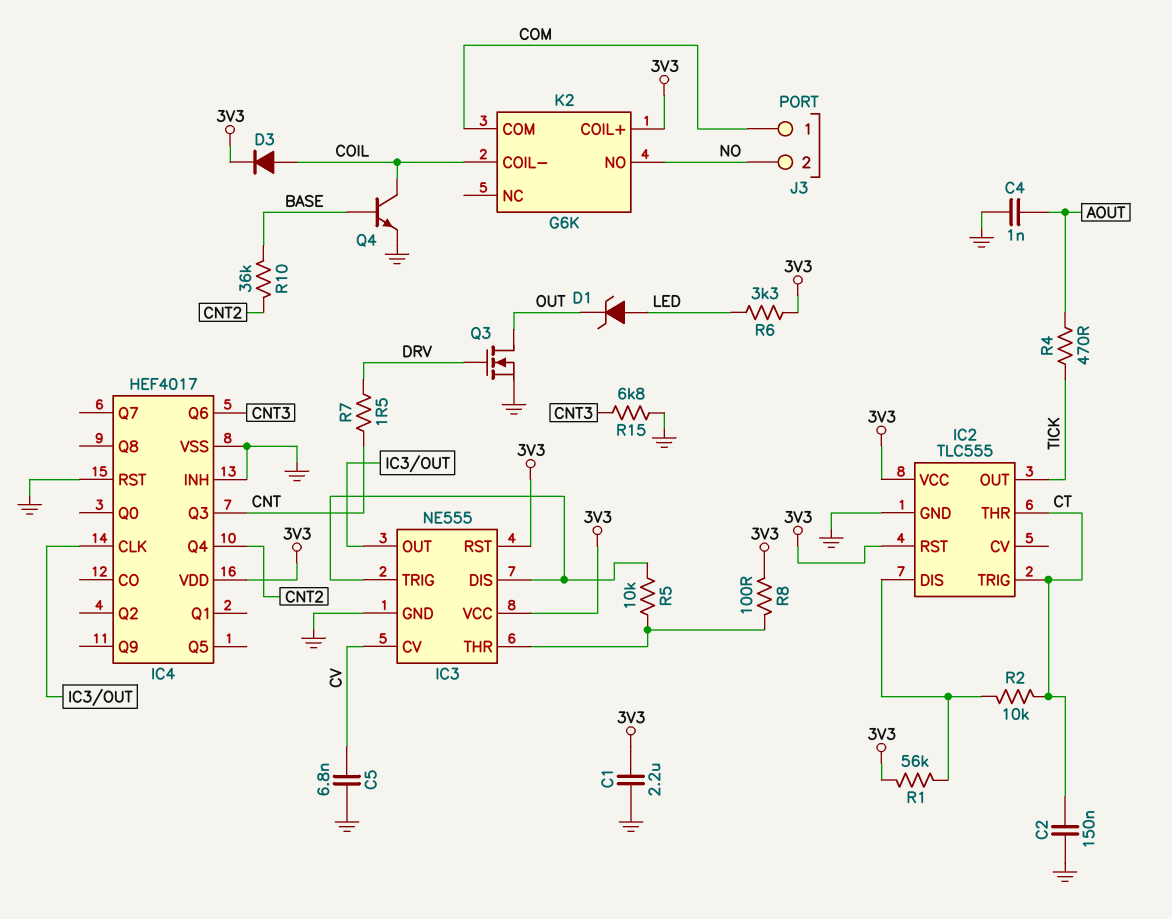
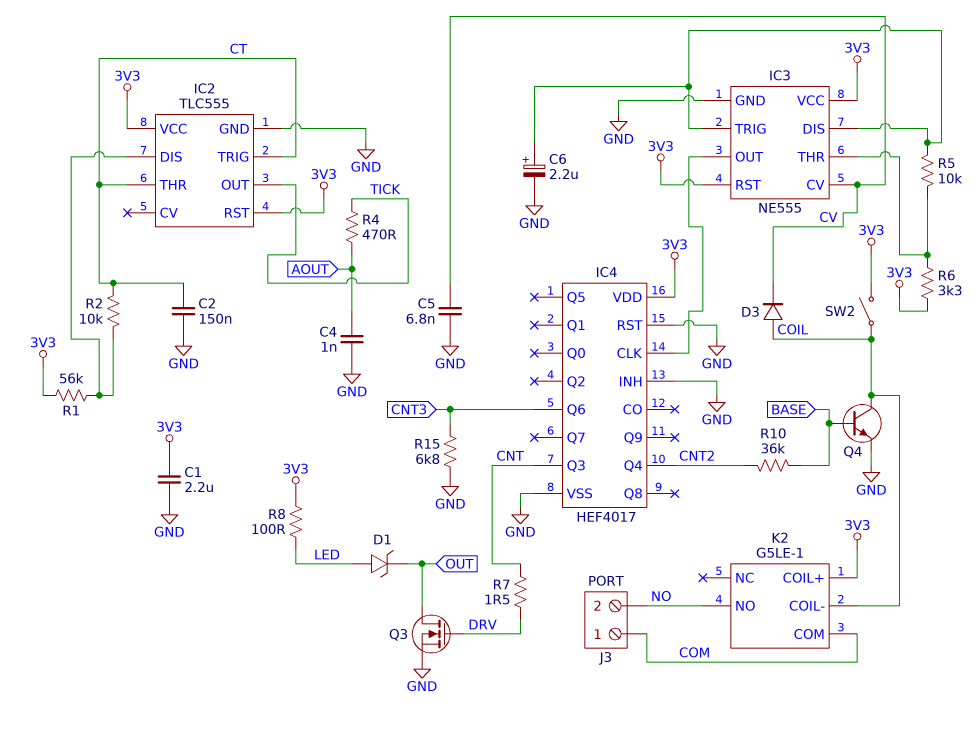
C6: none -> 2.2uF (plus IC3/DIS, minus GND)
D3: diode (A COIL, K 3V3) -> diode (A COIL, K CV)
K2: G6K -> G5LE-1
R6: 3.3k (3V3, LED) -> 3.3k (3V3, IC3/THR)
R8: 100 (3V3, IC3/THR) -> 100 (3V3, LED)
SW2: none -> switch (3V3, COIL)

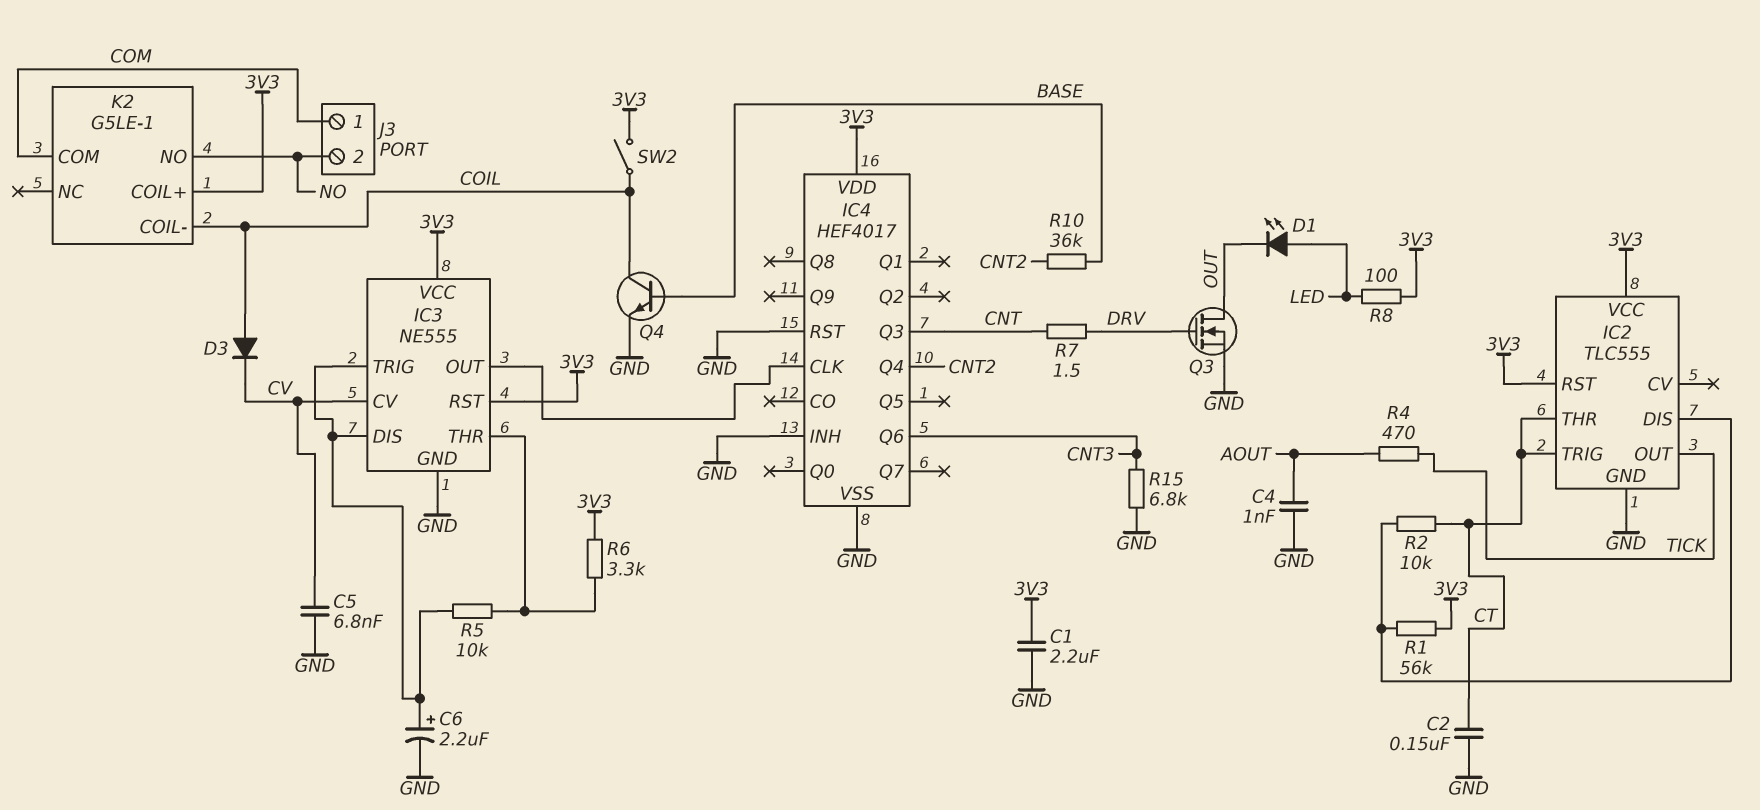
D1: zener (A LED, K OUT) -> LED (A LED, K OUT)

